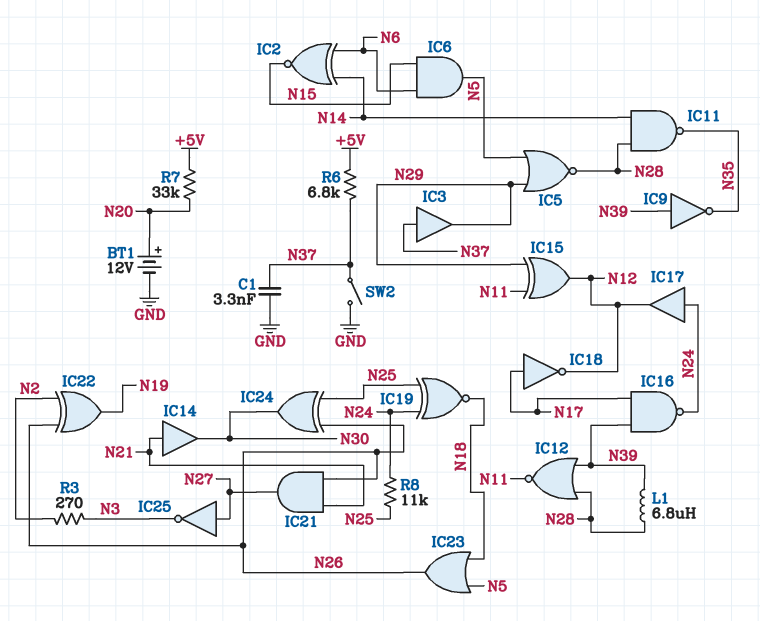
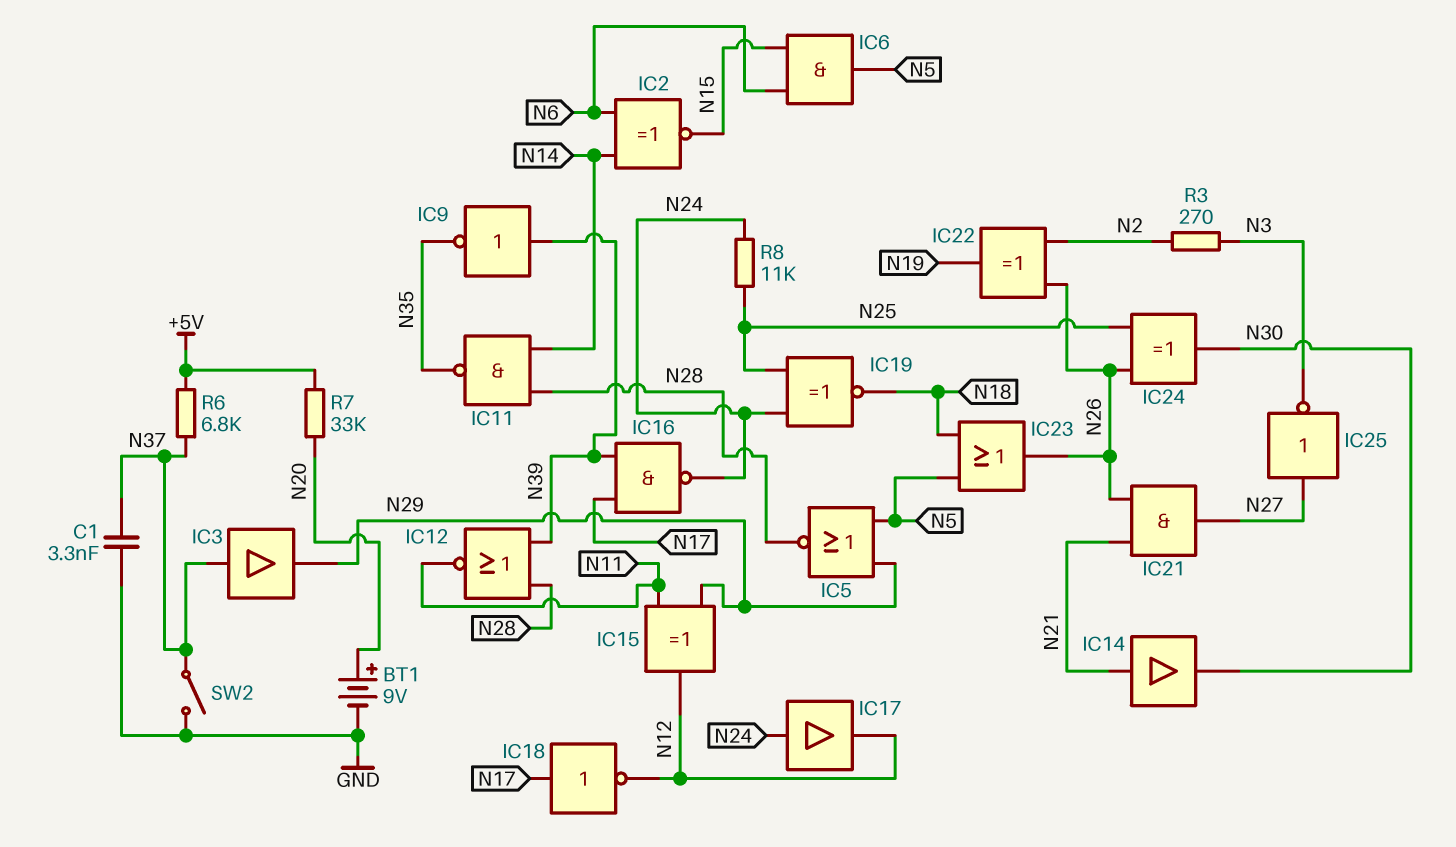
BT1: 12V (plus N20, minus GND) -> 9V (plus N20, minus GND)
L1: 6.8uH (N28, N39) -> none

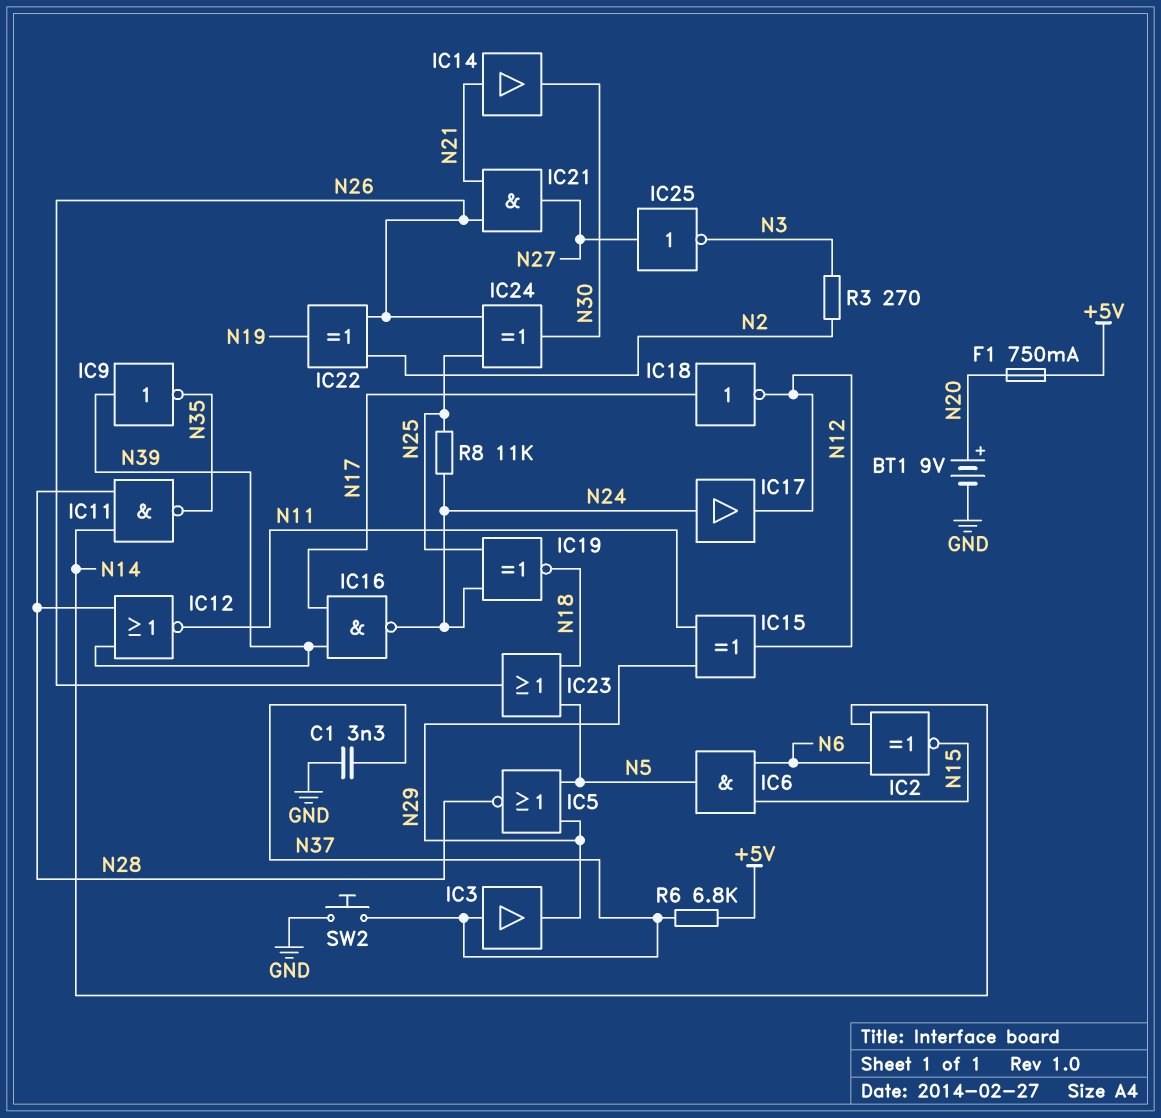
F1: none -> 750mA (+5V, N20)
R7: 33k (+5V, N20) -> none
SW2: switch (GND, N37) -> button (GND, N37)

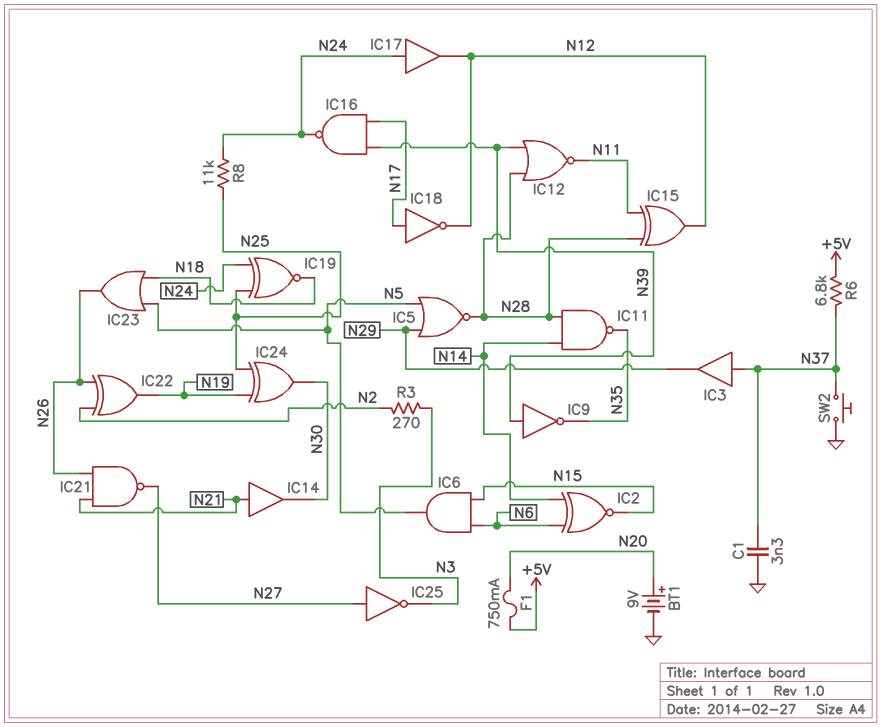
IC15: XOR (in N11, in N29, out N12) -> XOR (in N11, in N28, out N12)
IC21: AND (in N21, in N26, out N27) -> NAND (in N21, in N26, out N27)
IC24: XOR (in N25, in N26, out N30) -> XOR (in N19, in N25, out N30)

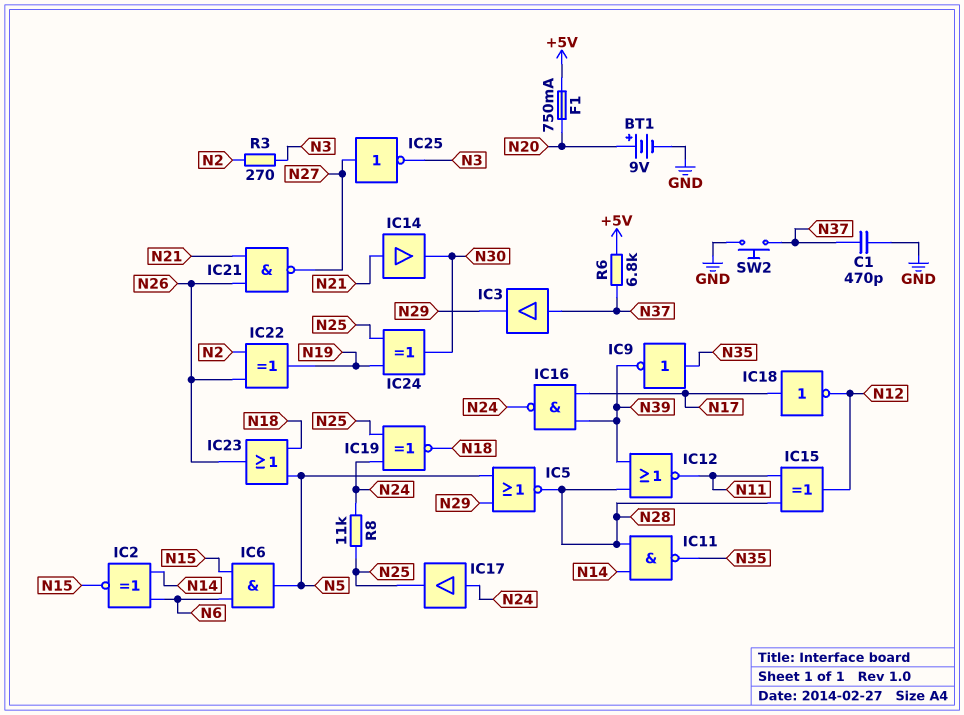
C1: 3.3nF (GND, N37) -> 470pF (GND, N37)
IC9: NOT (in N39, out N35) -> NOT (in N35, out N39)
IC17: buffer (in N24, out N12) -> buffer (in N24, out N25)

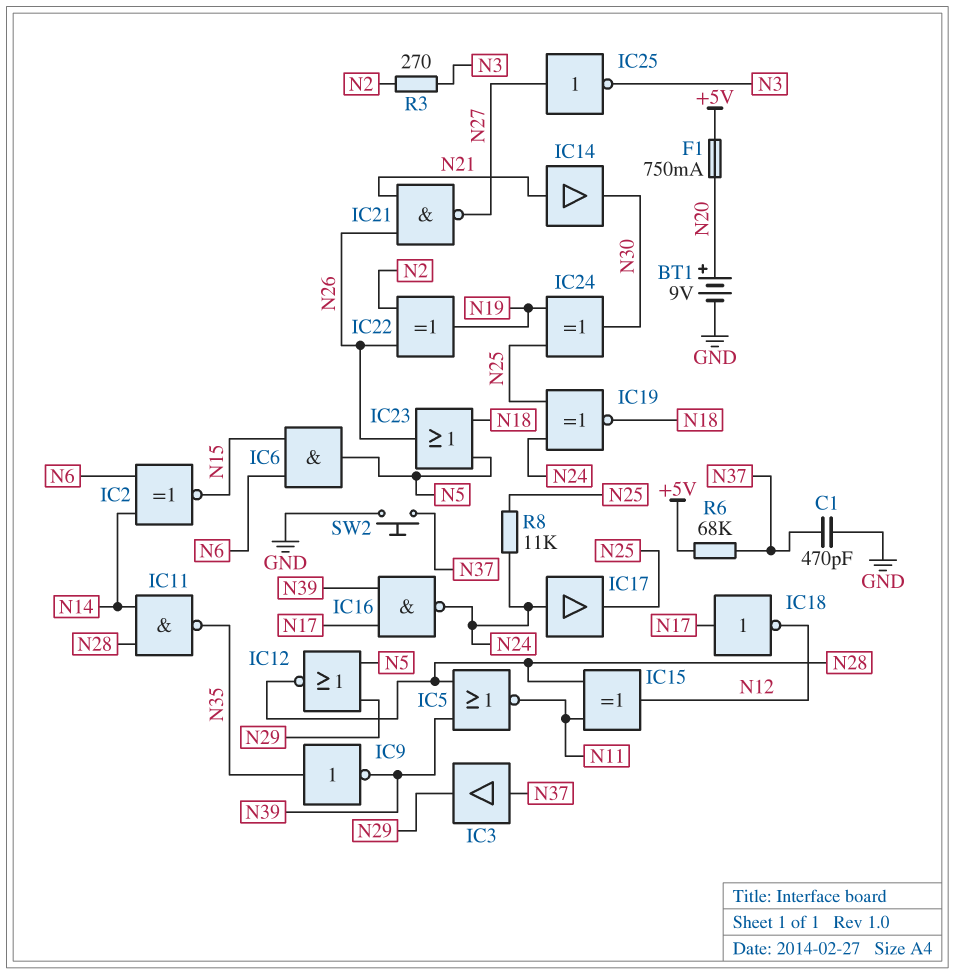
IC5: NOR (in N5, in N29, out N28) -> NOR (in N28, in N39, out N11)
IC12: NOR (in N28, in N39, out N11) -> NOR (in N5, in N29, out N28)
R6: 6.8k (+5V, N37) -> 68k (+5V, N37)

